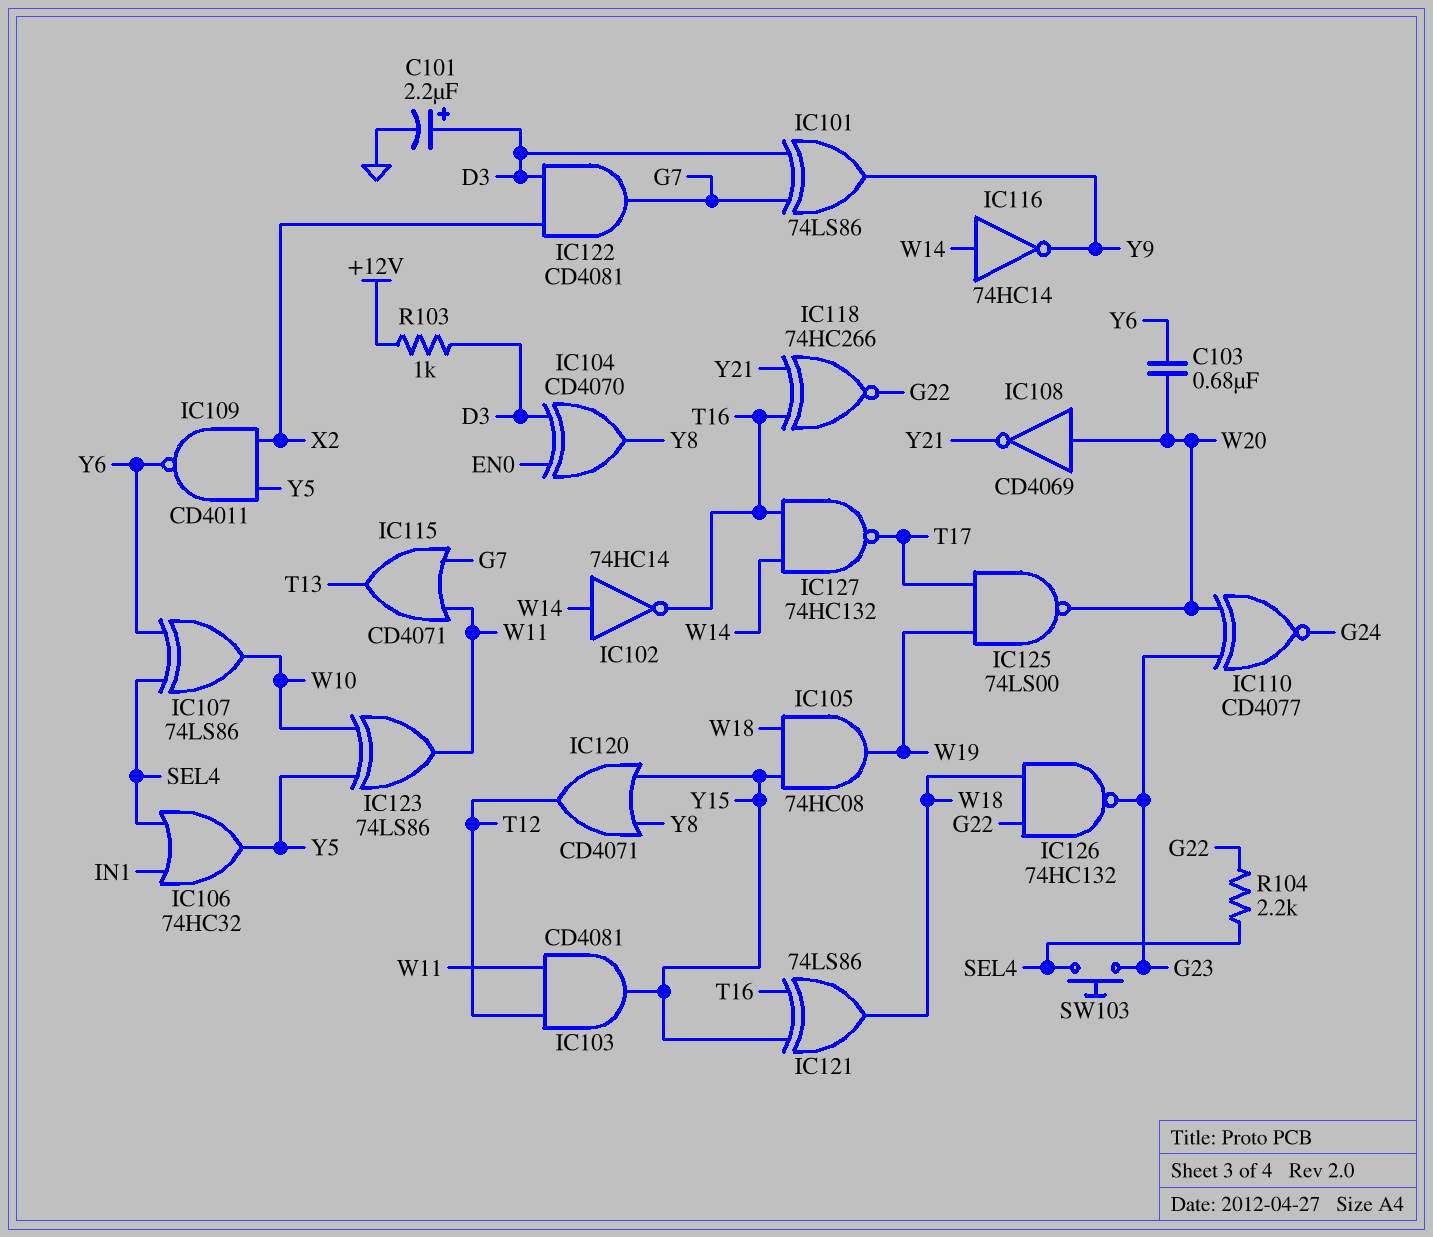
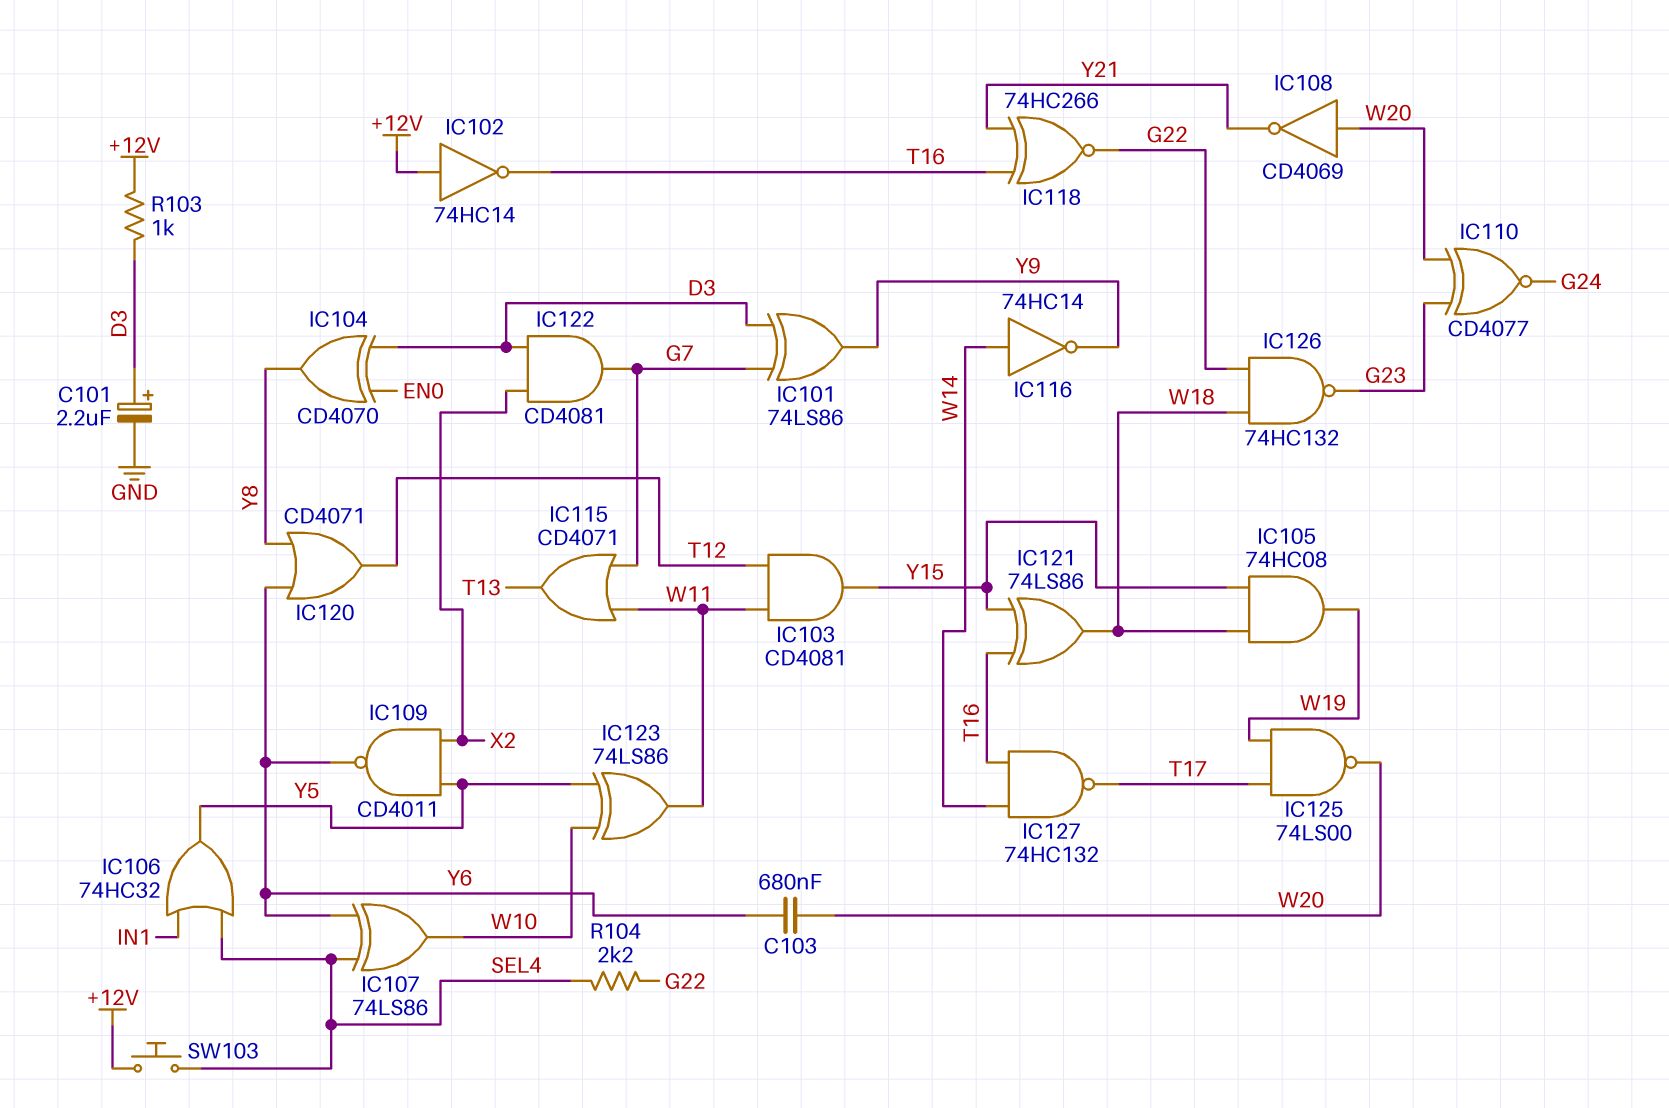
IC102: NOT 74HC14 (in W14, out T16) -> NOT 74HC14 (in +12V, out T16)
IC120: OR CD4071 (in Y8, in Y15, out T12) -> OR CD4071 (in Y6, in Y8, out T12)
SW103: button (G23, SEL4) -> button (+12V, SEL4)

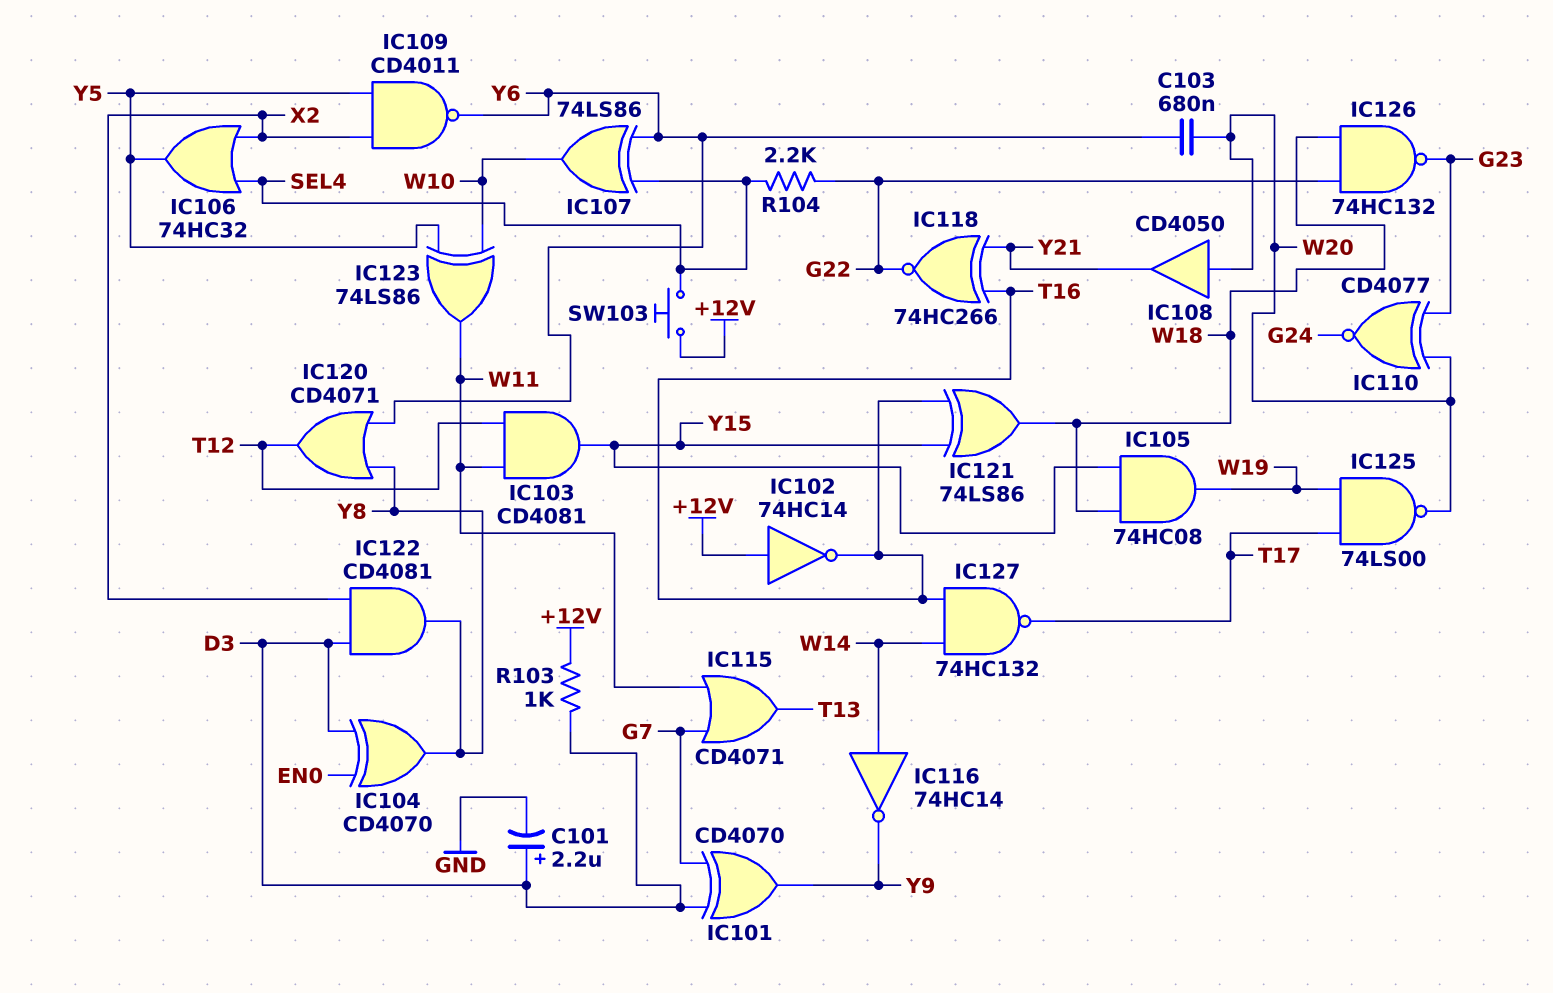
IC101: XOR 74LS86 (in D3, in G7, out Y9) -> XOR CD4070 (in D3, in G7, out Y9)
IC106: OR 74HC32 (in IN1, in SEL4, out Y5) -> OR 74HC32 (in SEL4, in X2, out Y5)
IC108: NOT CD4069 (in W20, out Y21) -> buffer CD4050 (in W20, out Y21)
IC122: AND CD4081 (in D3, in X2, out G7) -> AND CD4081 (in D3, in X2, out Y8)

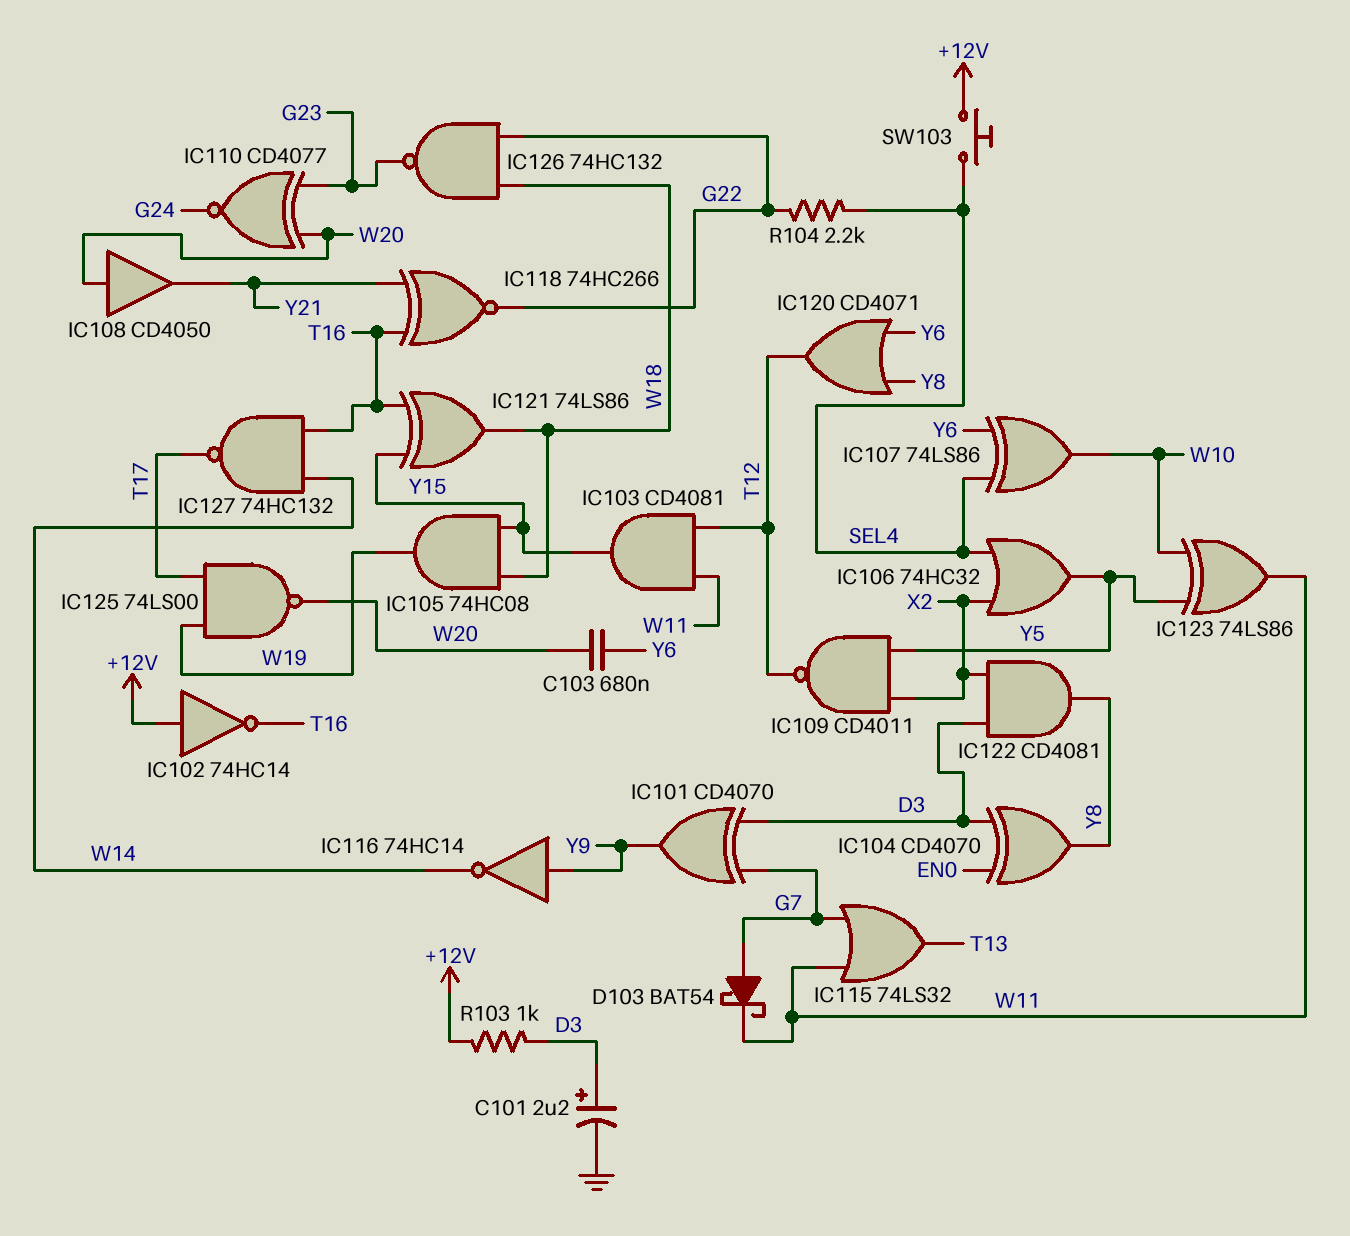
D103: none -> schottky BAT54 (A G7, K W11)
IC109: NAND CD4011 (in X2, in Y5, out Y6) -> NAND CD4011 (in X2, in Y5, out T12)
IC115: OR CD4071 (in G7, in W11, out T13) -> OR 74LS32 (in G7, in W11, out T13)
IC116: NOT 74HC14 (in W14, out Y9) -> NOT 74HC14 (in Y9, out W14)

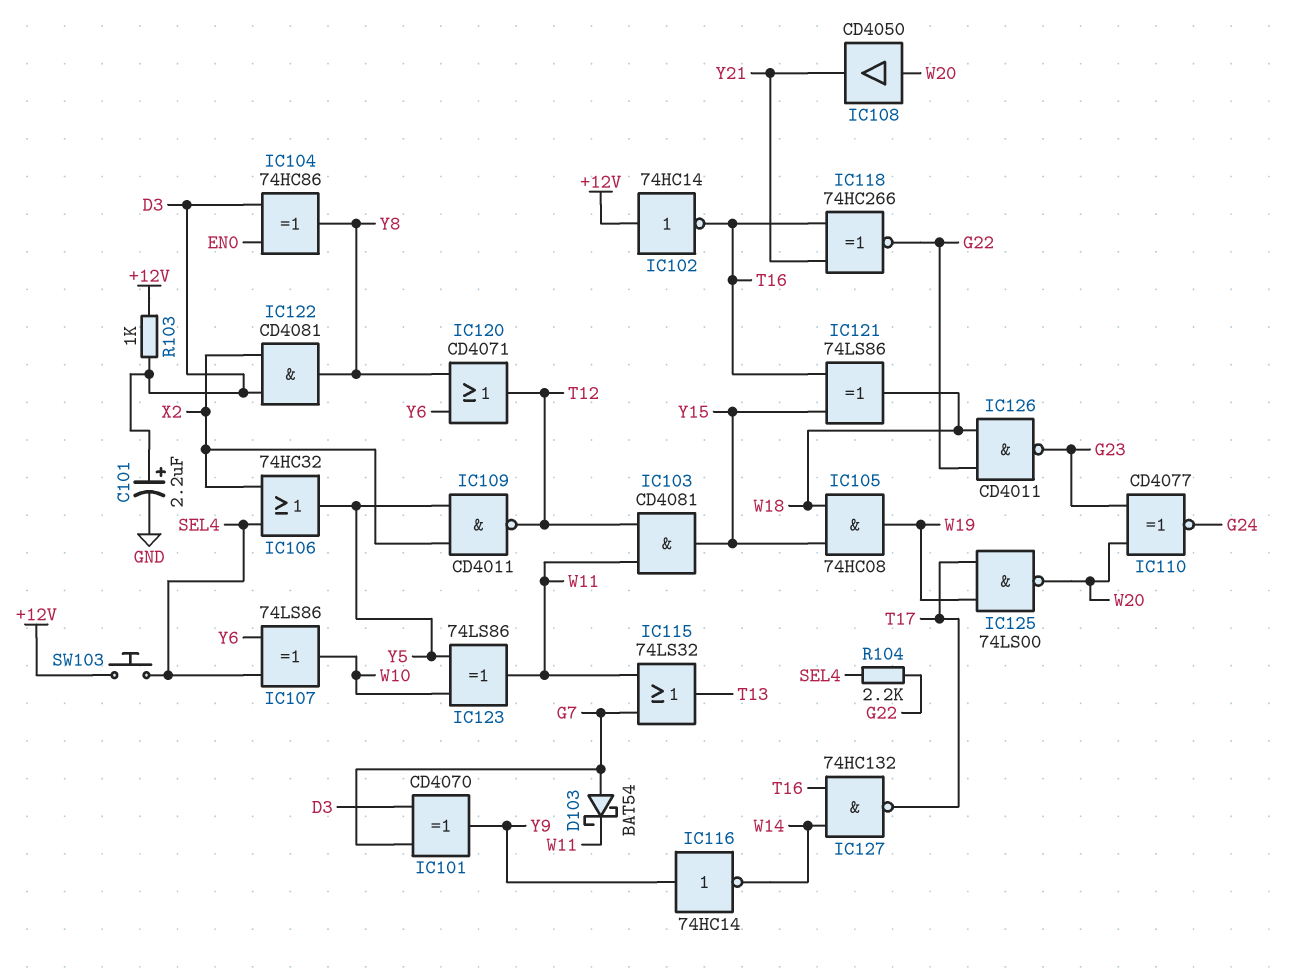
C103: 680nF (W20, Y6) -> none
IC104: XOR CD4070 (in D3, in EN0, out Y8) -> XOR 74HC86 (in D3, in EN0, out Y8)
IC126: NAND 74HC132 (in G22, in W18, out G23) -> NAND CD4011 (in G22, in W18, out G23)

